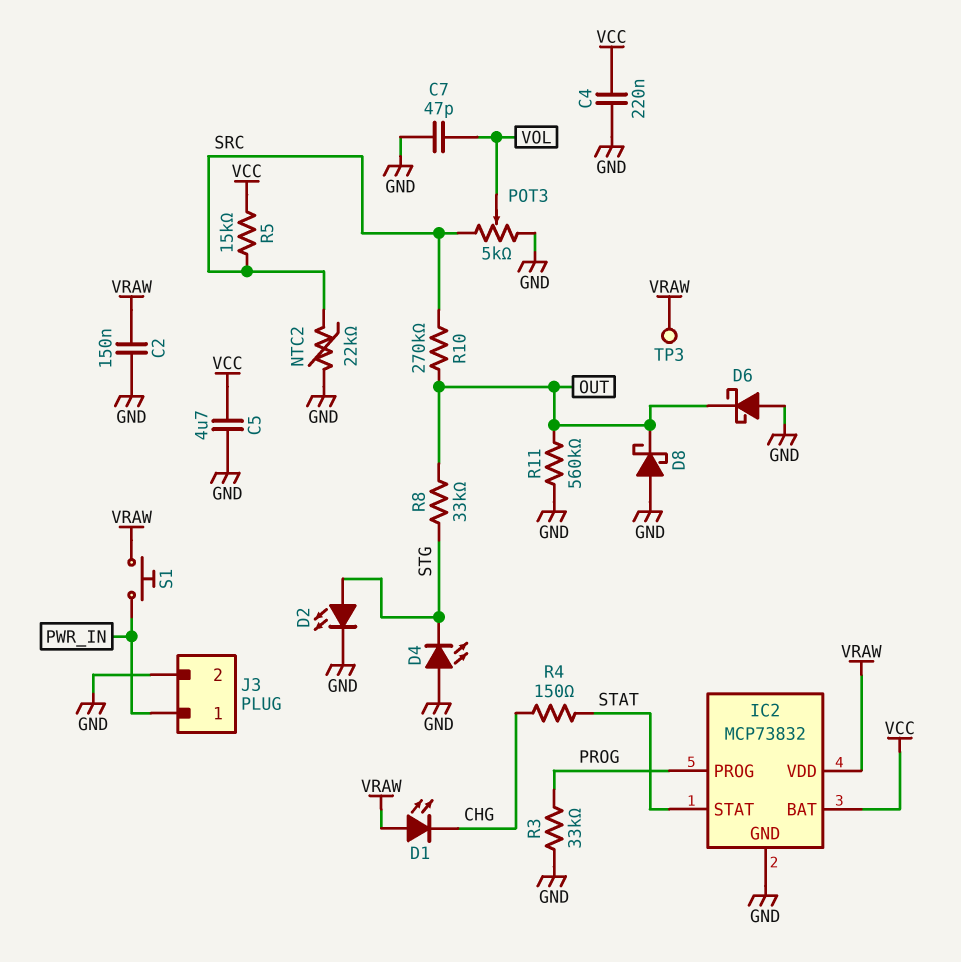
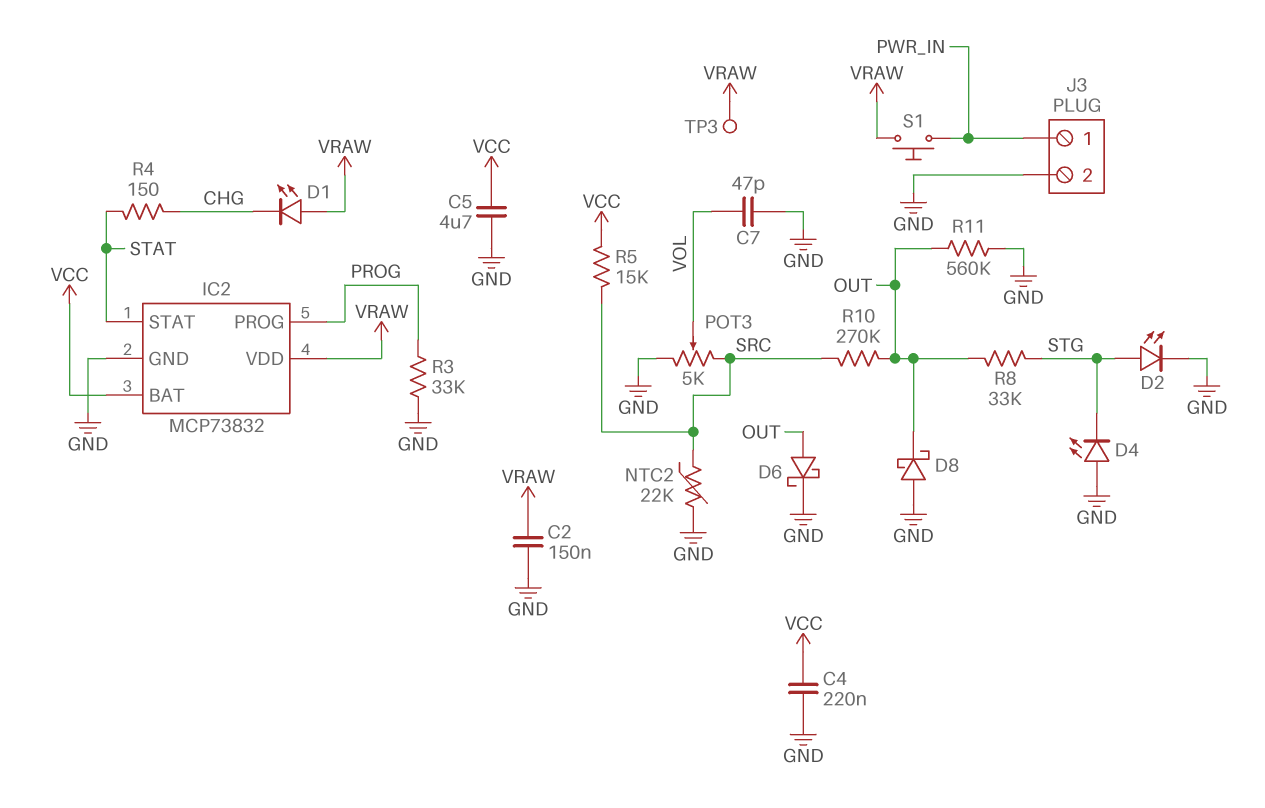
D6: schottky (A GND, K OUT) -> schottky (A OUT, K GND)

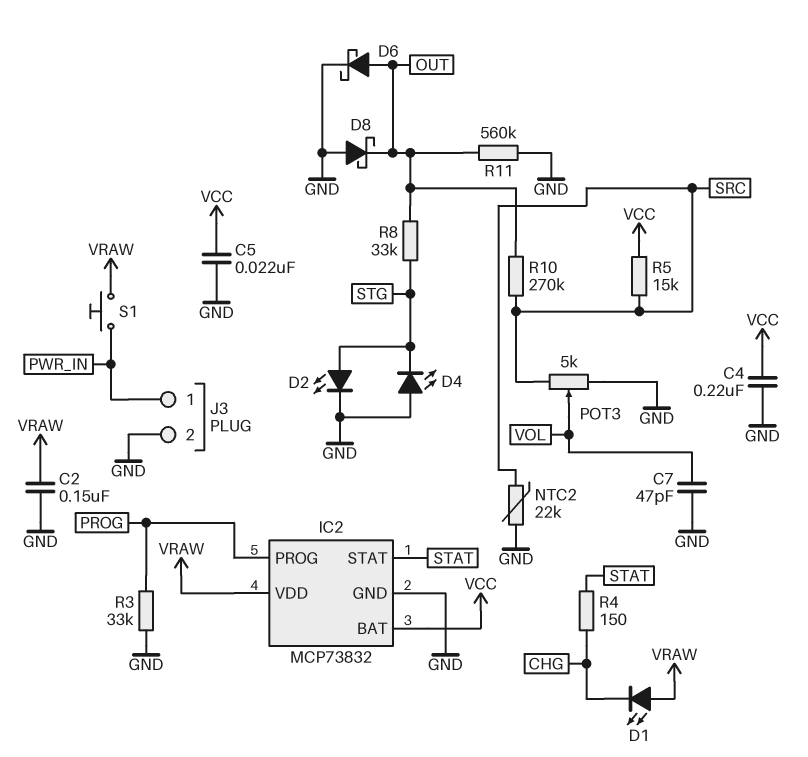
C5: 4.7uF (GND, VCC) -> 22nF (GND, VCC)
TP3: test point (VRAW) -> none

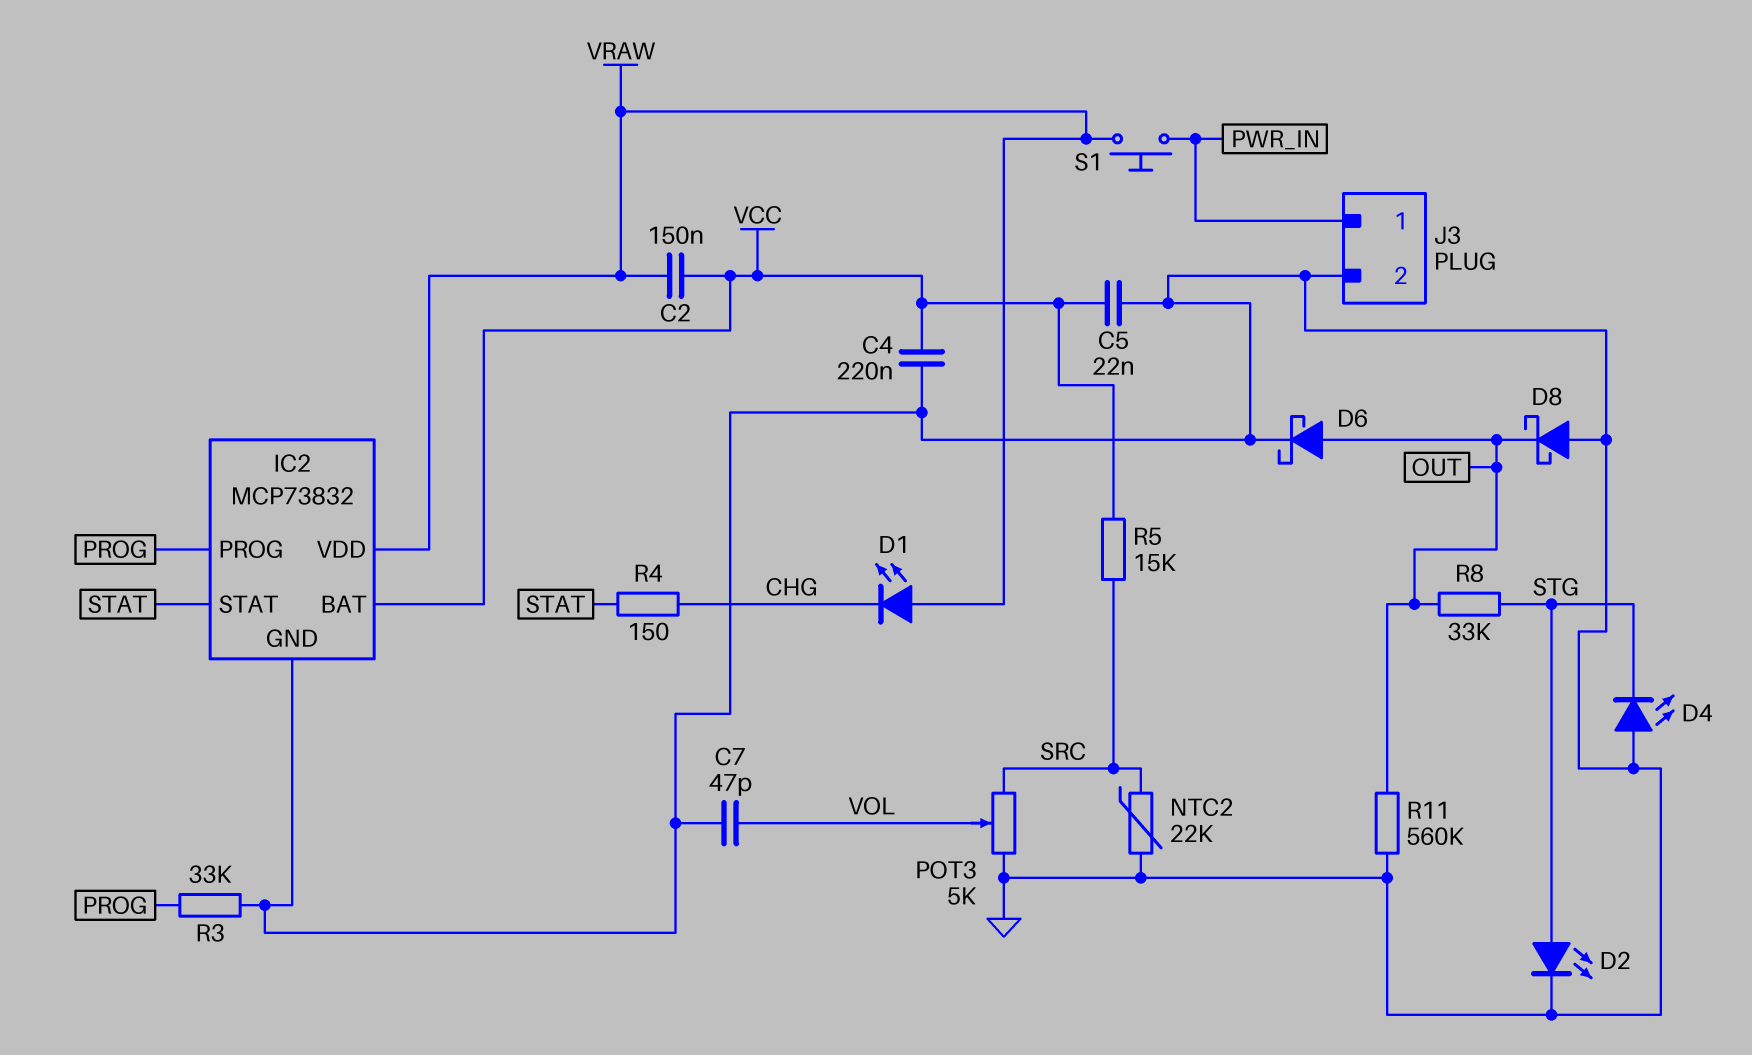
C2: 150nF (GND, VRAW) -> 150nF (VCC, VRAW)
R10: 270k (OUT, SRC) -> none

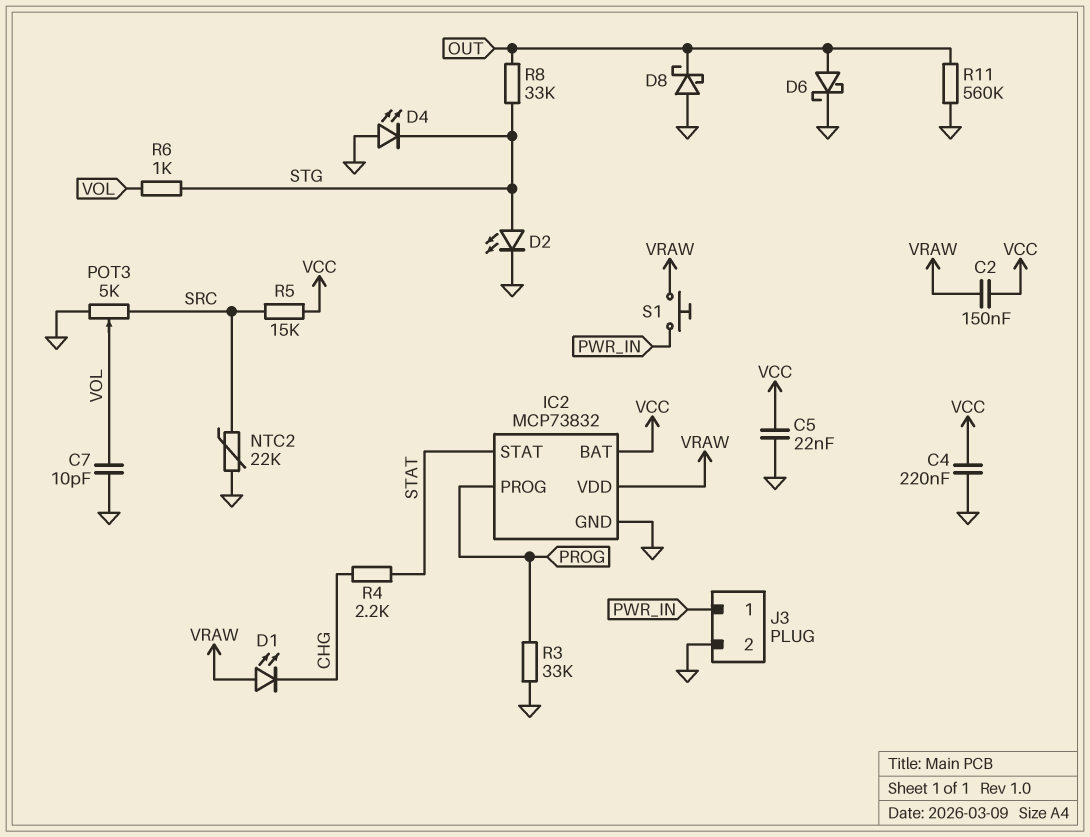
C7: 47pF (GND, VOL) -> 10pF (GND, VOL)
R4: 150 (CHG, STAT) -> 2.2k (CHG, STAT)
R6: none -> 1k (STG, VOL)

